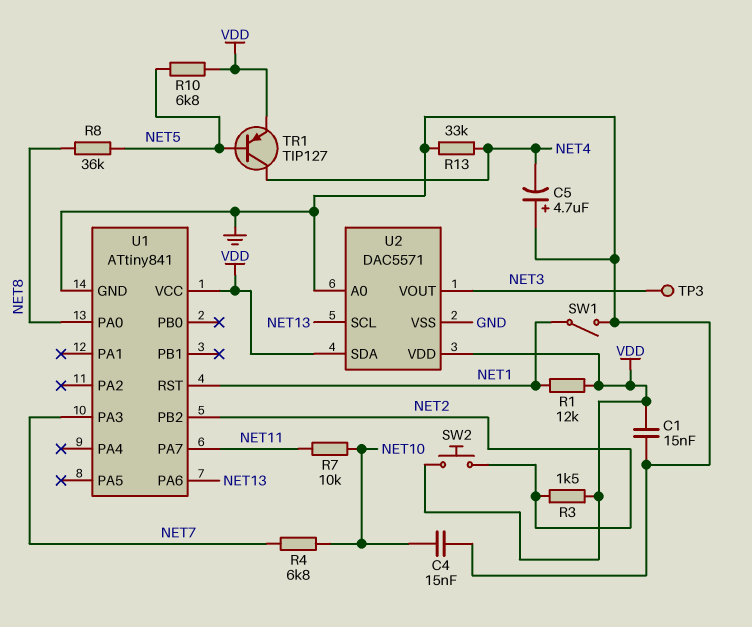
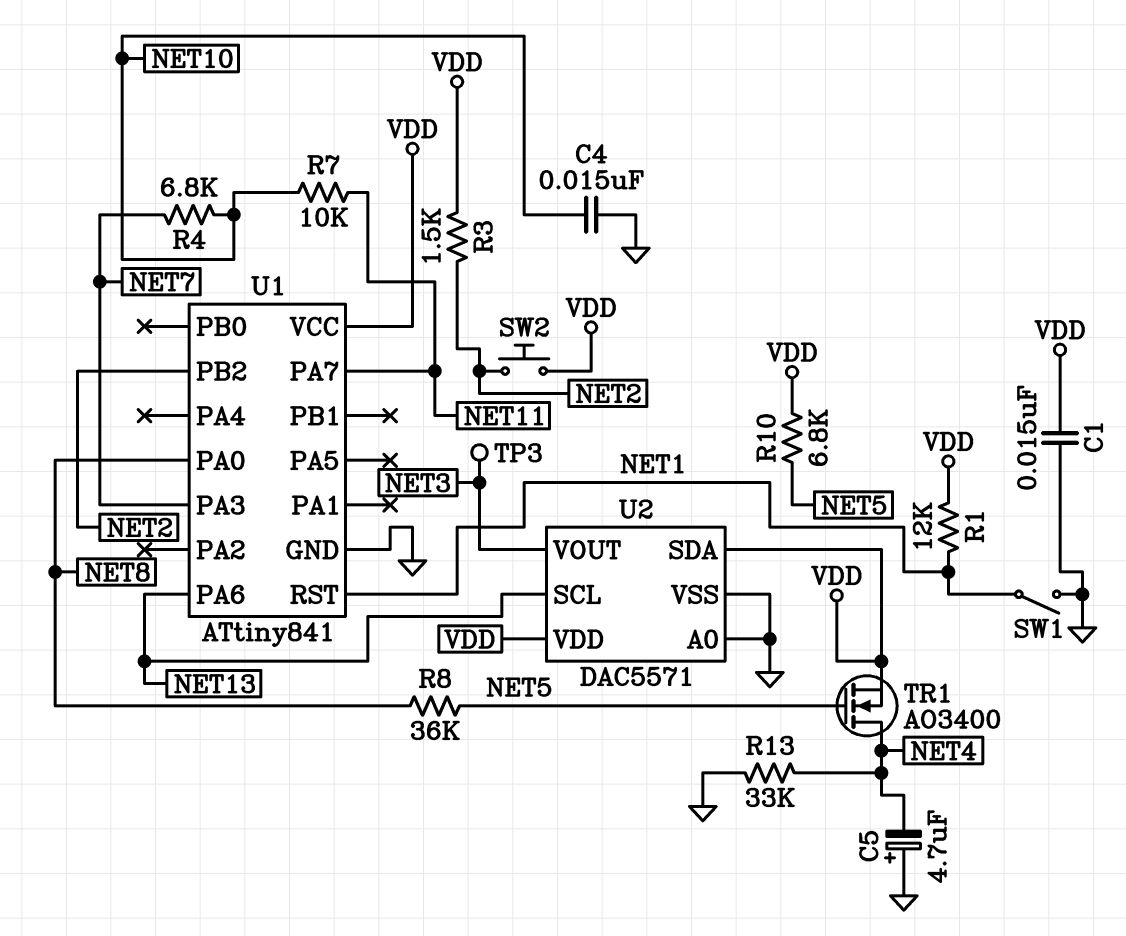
TR1: PNP TIP127 (B NET5, C NET4, E VDD) -> NMOS AO3400 (G NET5, D NET4, S VDD)

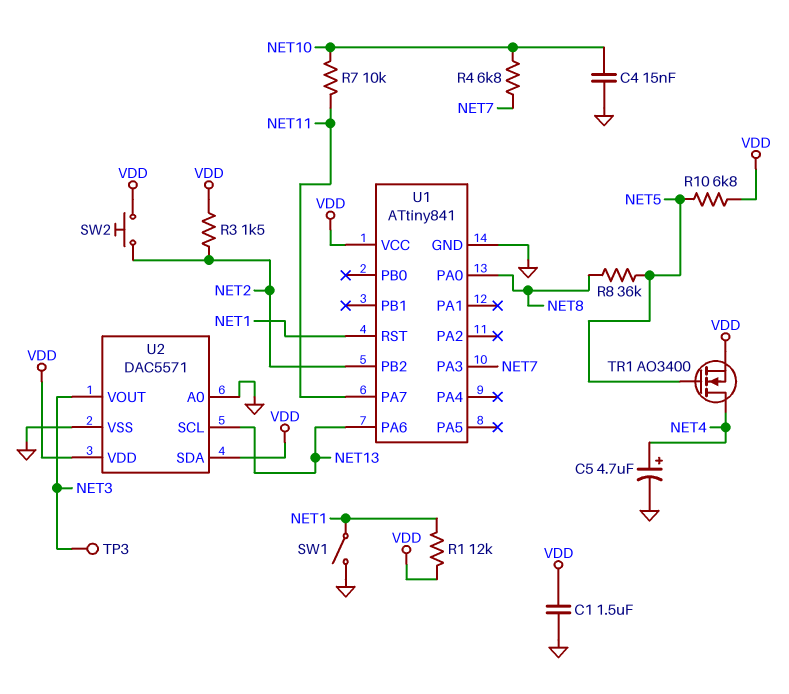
C1: 15nF (GND, VDD) -> 1.5uF (GND, VDD)
C5: 4.7uF (plus GND, minus NET4) -> 4.7uF (plus NET4, minus GND)
R13: 33k (GND, NET4) -> none

